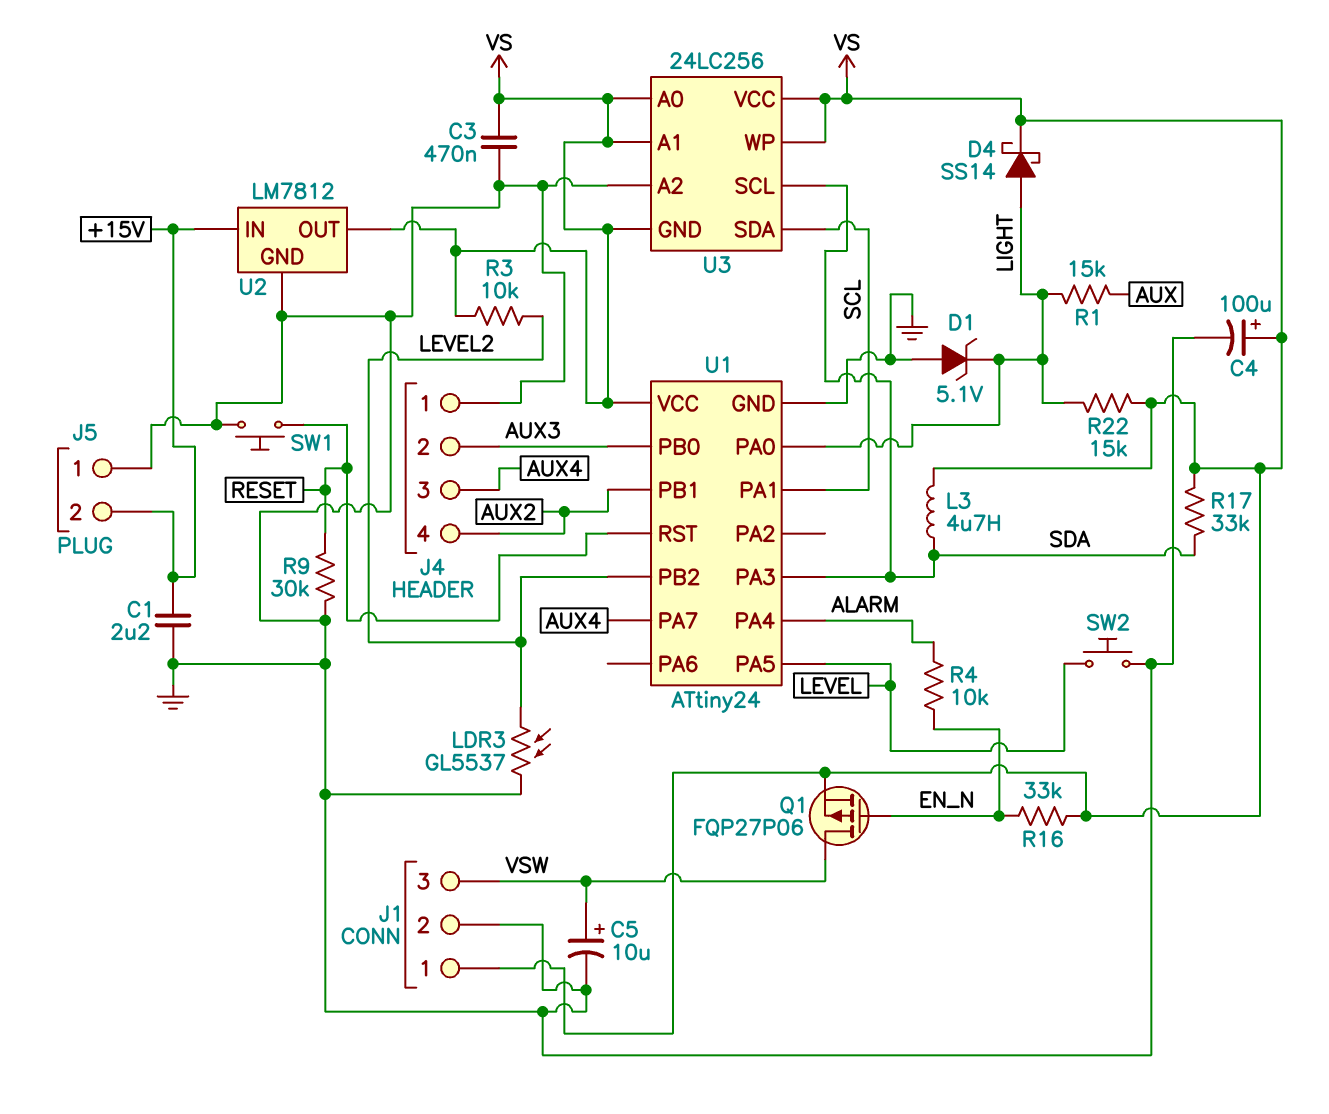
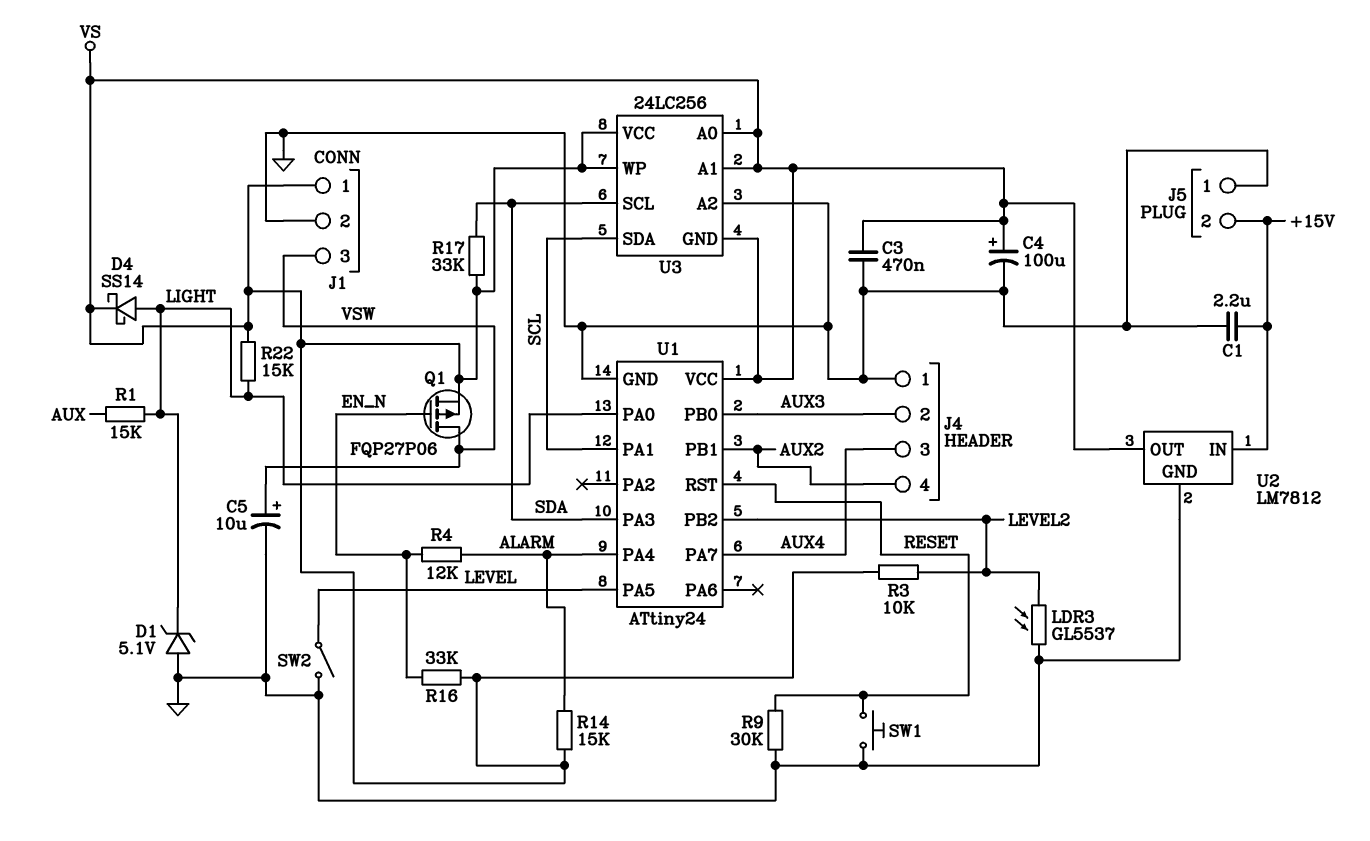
L3: 4.7uH (SDA, VS) -> none
R4: 10k (ALARM, EN_N) -> 12k (ALARM, EN_N)
R14: none -> 15k (ALARM, VS)
SW2: button (GND, LEVEL) -> switch (GND, LEVEL)

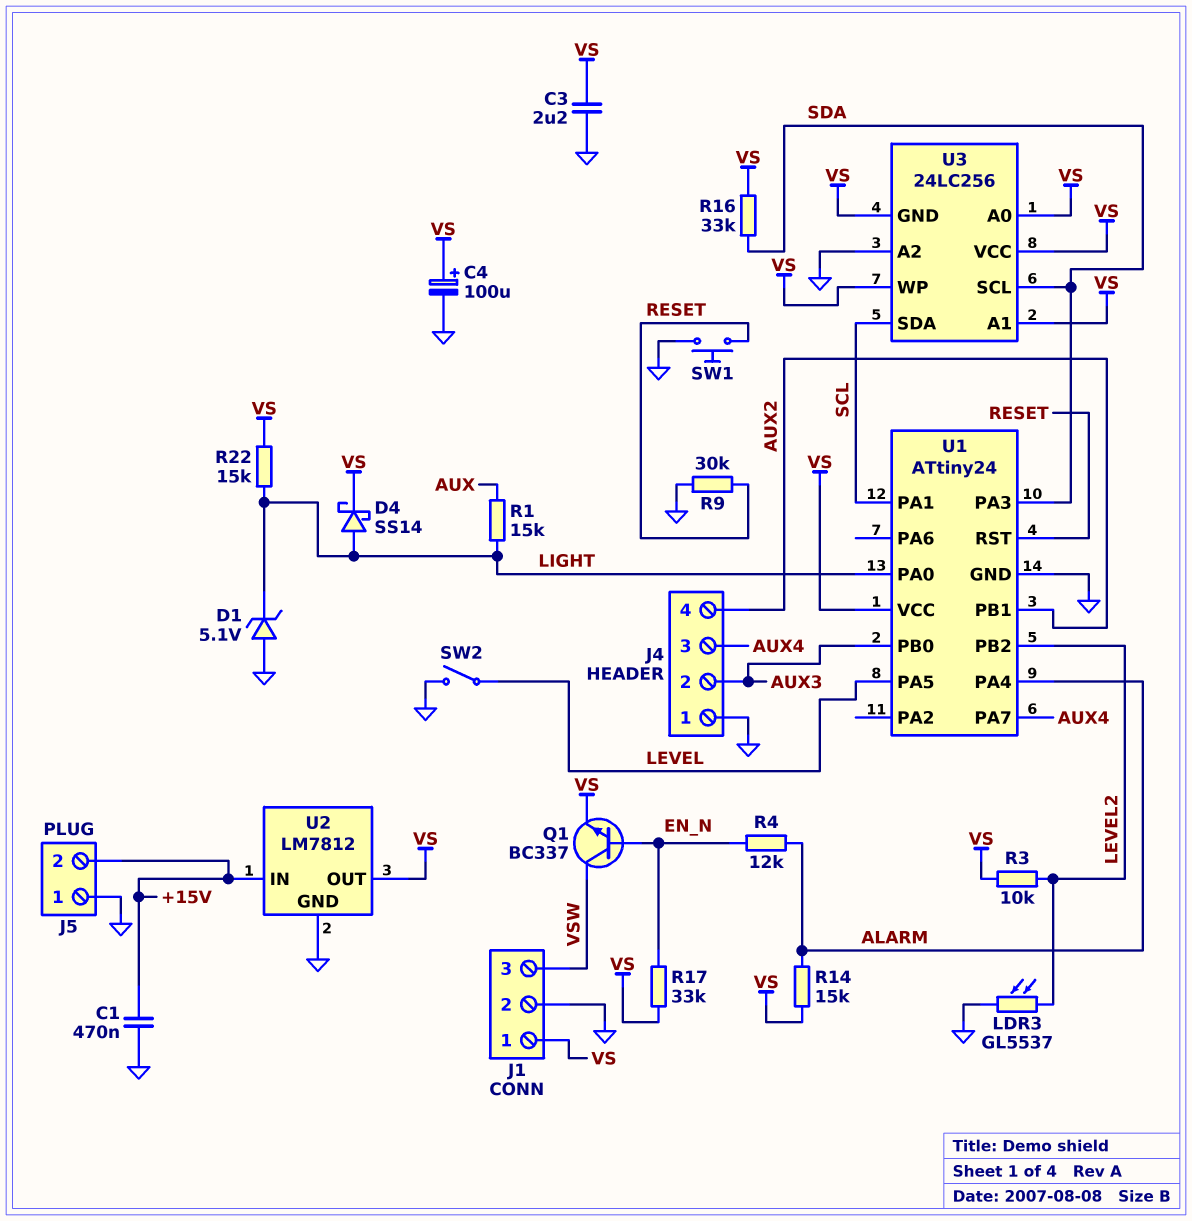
C1: 2.2uF (+15V, GND) -> 470nF (+15V, GND)
C3: 470nF (GND, VS) -> 2.2uF (GND, VS)
C5: 10uF (plus VSW, minus GND) -> none
Q1: PMOS FQP27P06 (G EN_N, D VSW, S VS) -> NPN BC337 (B EN_N, C VSW, E VS)
R16: 33k (EN_N, VS) -> 33k (SDA, VS)
R17: 33k (SDA, VS) -> 33k (EN_N, VS)

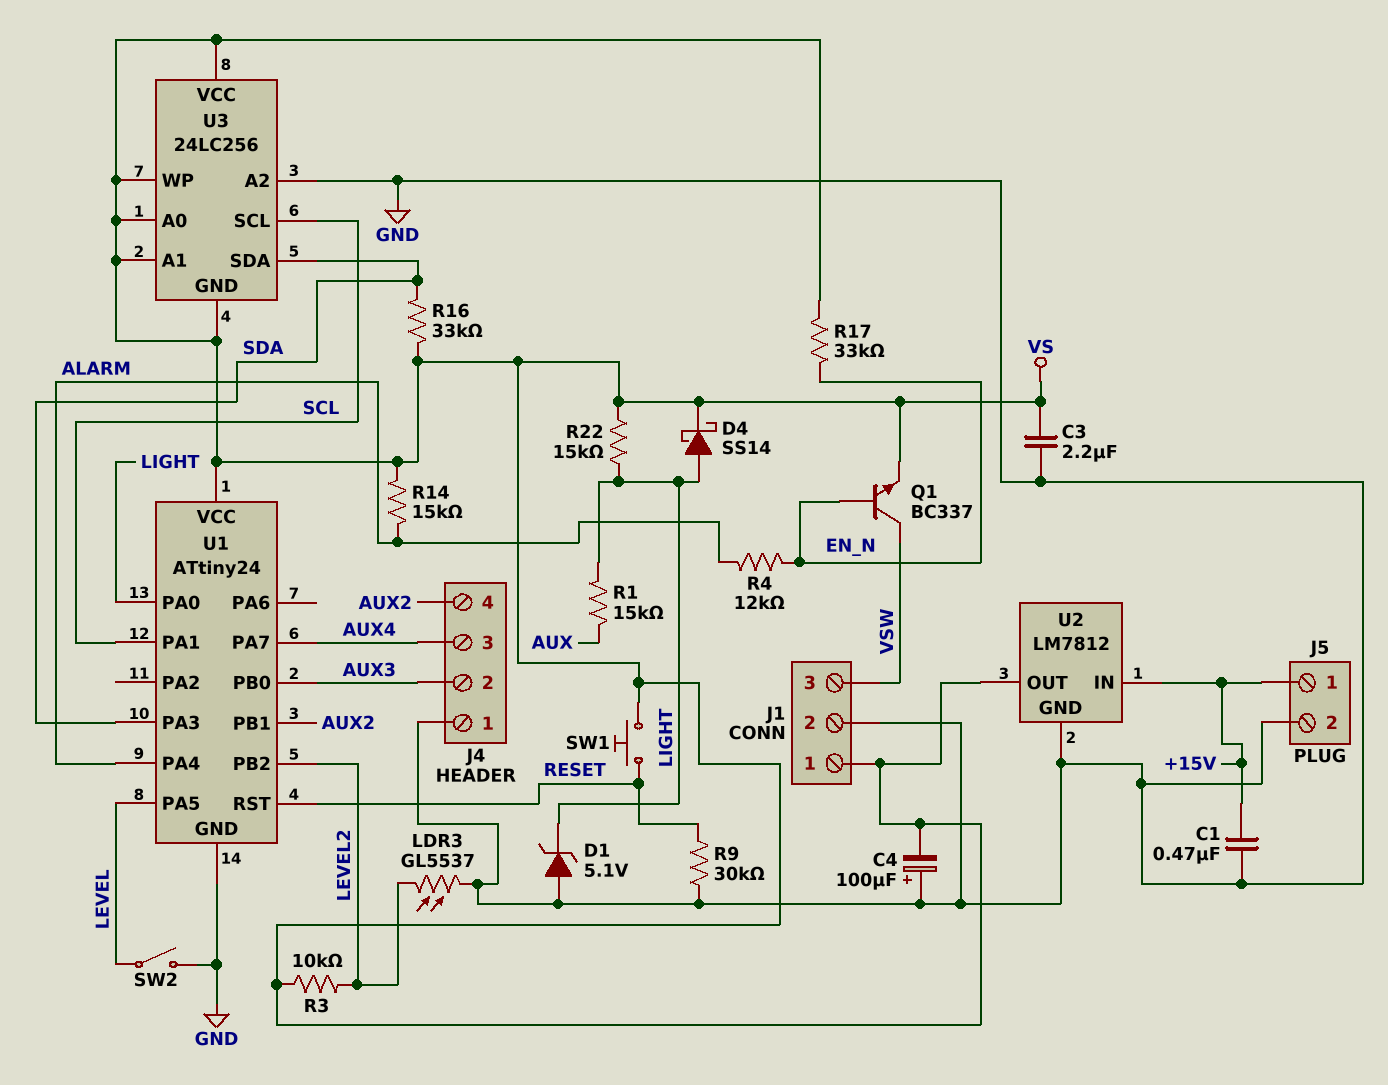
C4: 100uF (plus VS, minus GND) -> 100uF (plus GND, minus VS)
J5 pin 1: GND -> +15V
J5 pin 2: +15V -> GND
SW1: button (GND, RESET) -> button (RESET, VS)
U3 pin SCL: SDA -> SCL
U3 pin SDA: SCL -> SDA

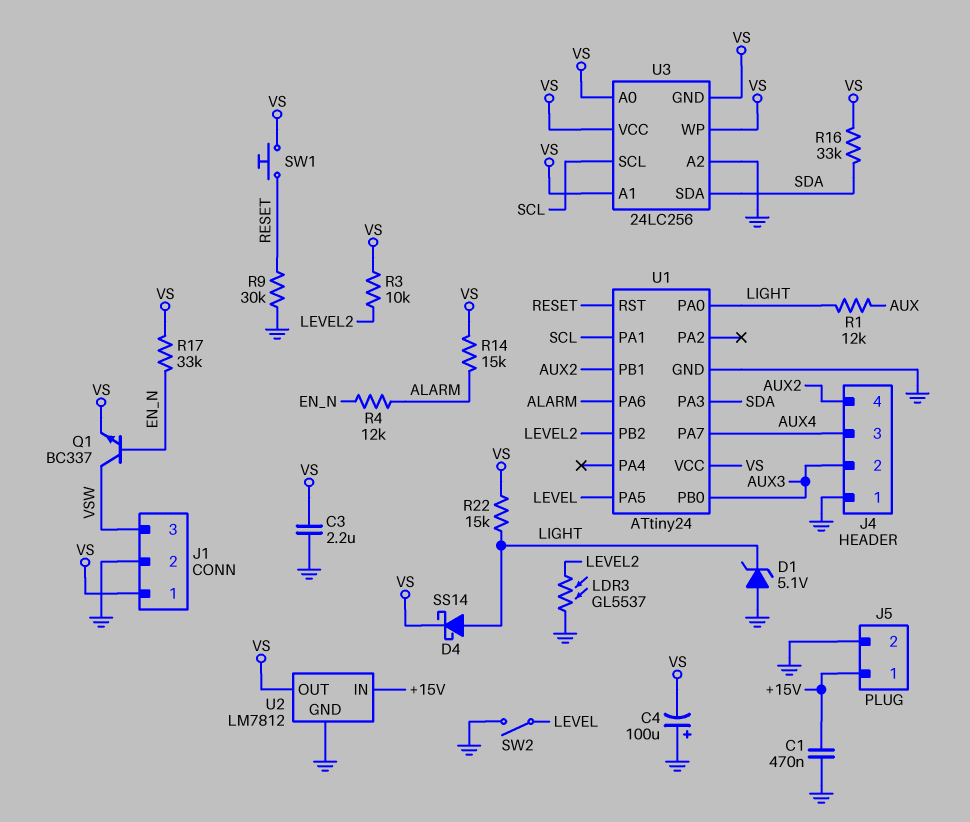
R1: 15k (AUX, LIGHT) -> 12k (AUX, LIGHT)
U1 pin PA4: ALARM -> none
U1 pin PA6: none -> ALARM

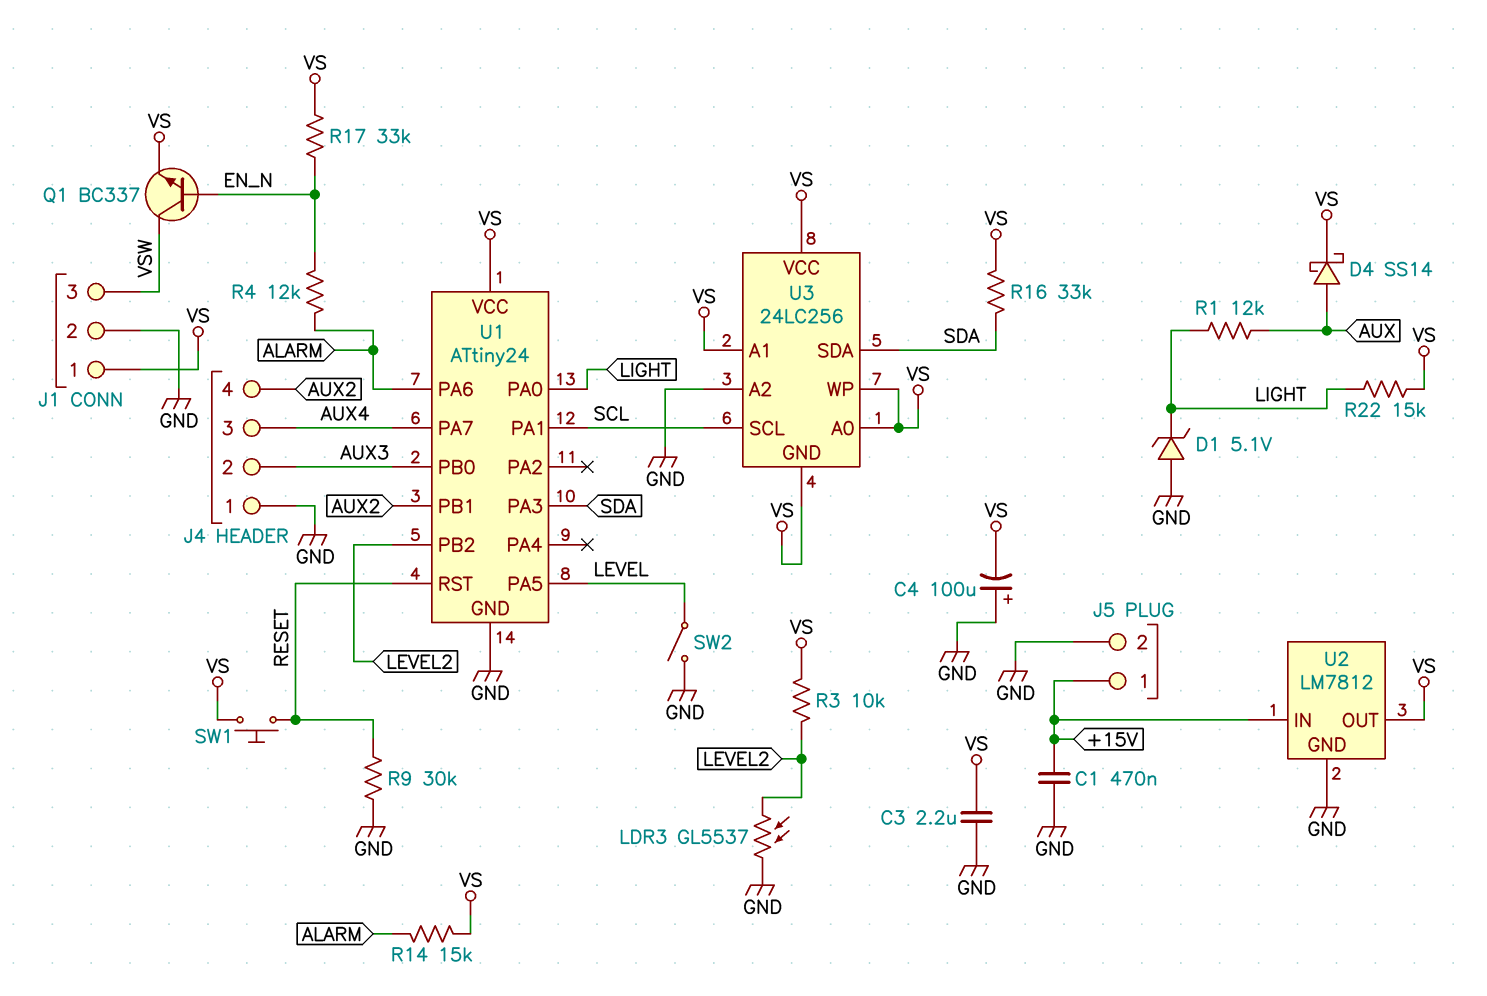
D4: schottky SS14 (A LIGHT, K VS) -> schottky SS14 (A AUX, K VS)

